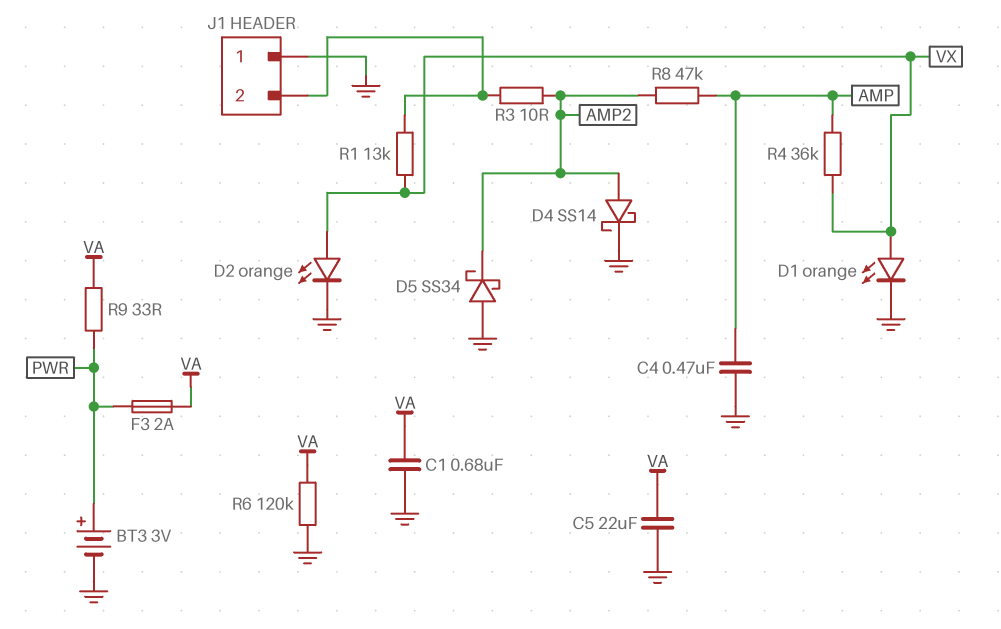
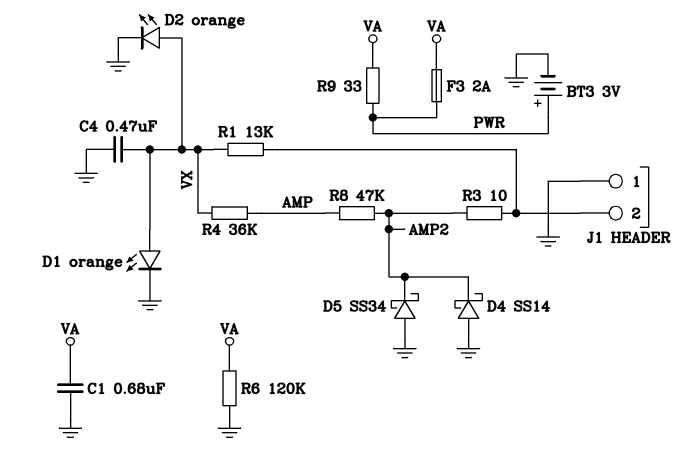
C4: 470nF (AMP, GND) -> 470nF (GND, VX)
C5: 22uF (GND, VA) -> none
D4: schottky SS14 (A AMP2, K GND) -> schottky SS14 (A GND, K AMP2)

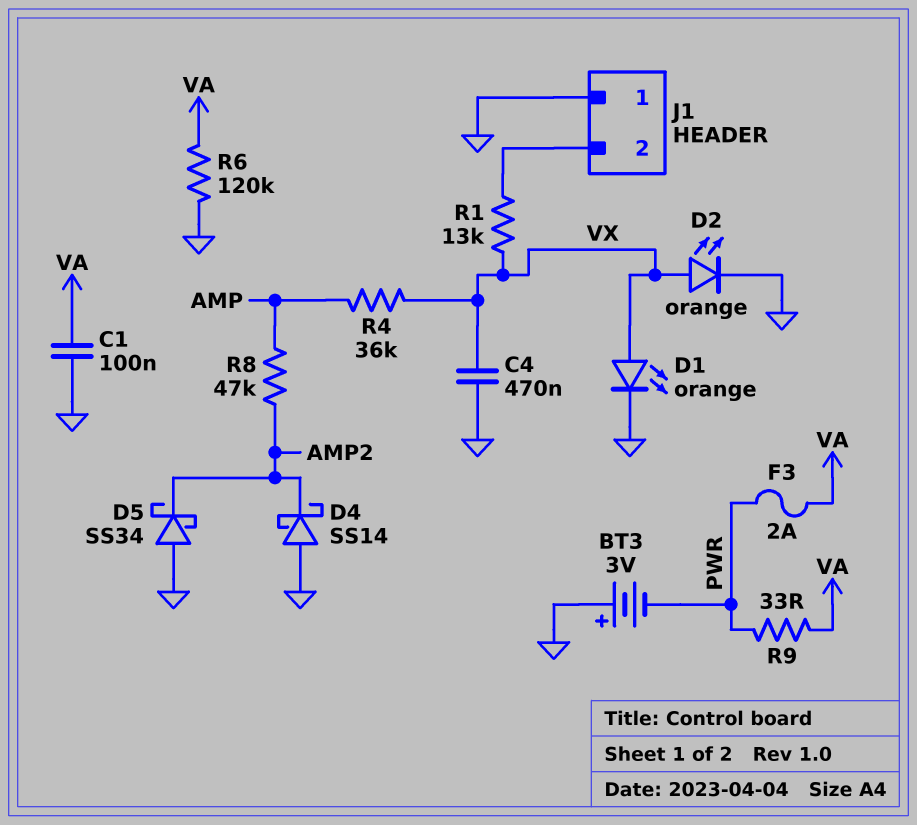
BT3: 3V (plus PWR, minus GND) -> 3V (plus GND, minus PWR)
C1: 680nF (GND, VA) -> 100nF (GND, VA)
R3: 10 (AMP2, J1/2) -> none

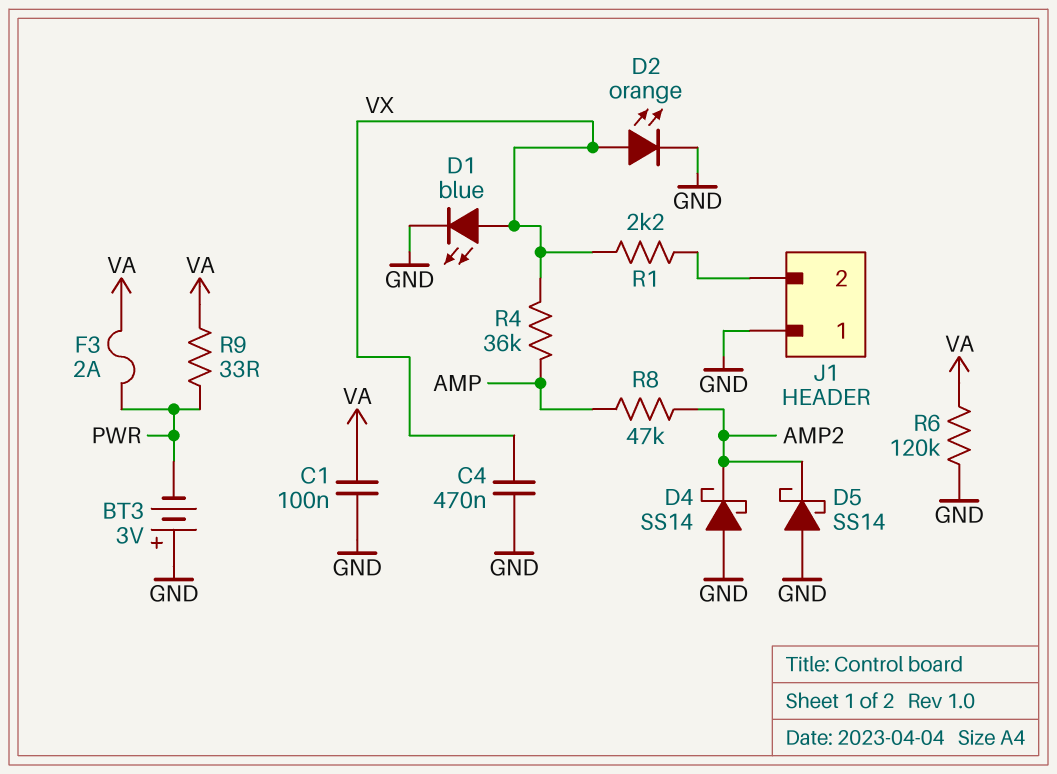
D1: LED orange (A VX, K GND) -> LED blue (A VX, K GND)
D5: schottky SS34 (A GND, K AMP2) -> schottky SS14 (A GND, K AMP2)
R1: 13k (J1/2, VX) -> 2.2k (J1/2, VX)

